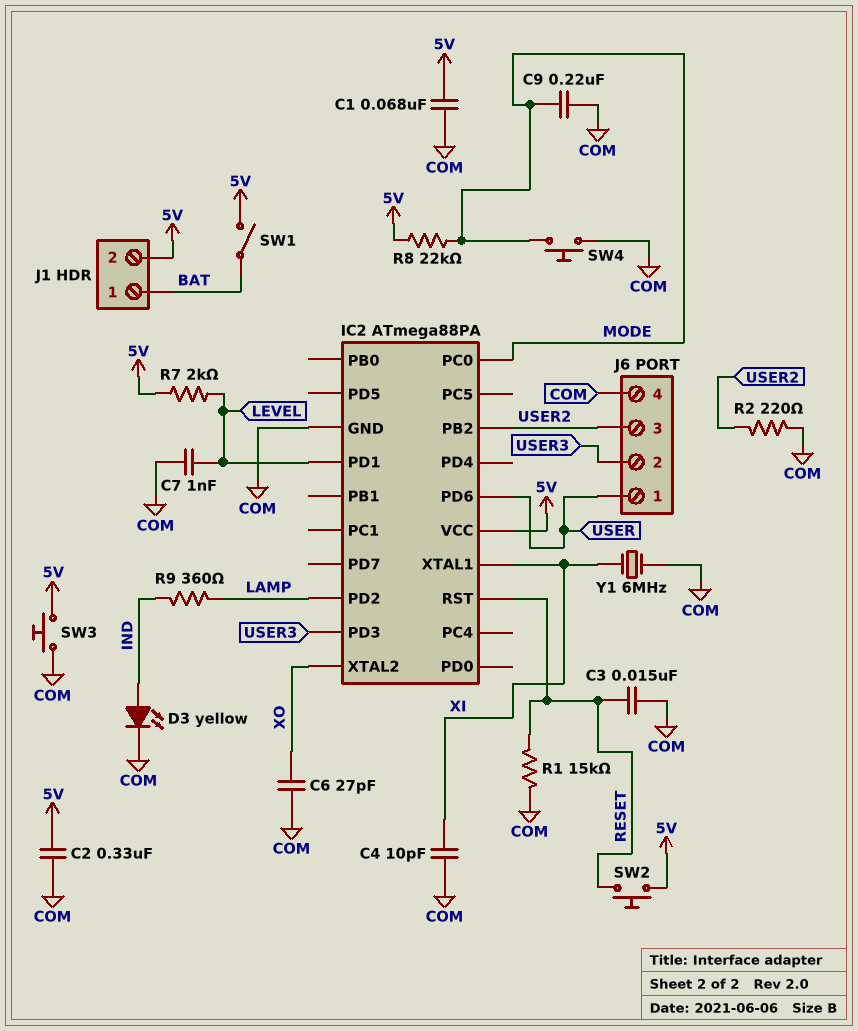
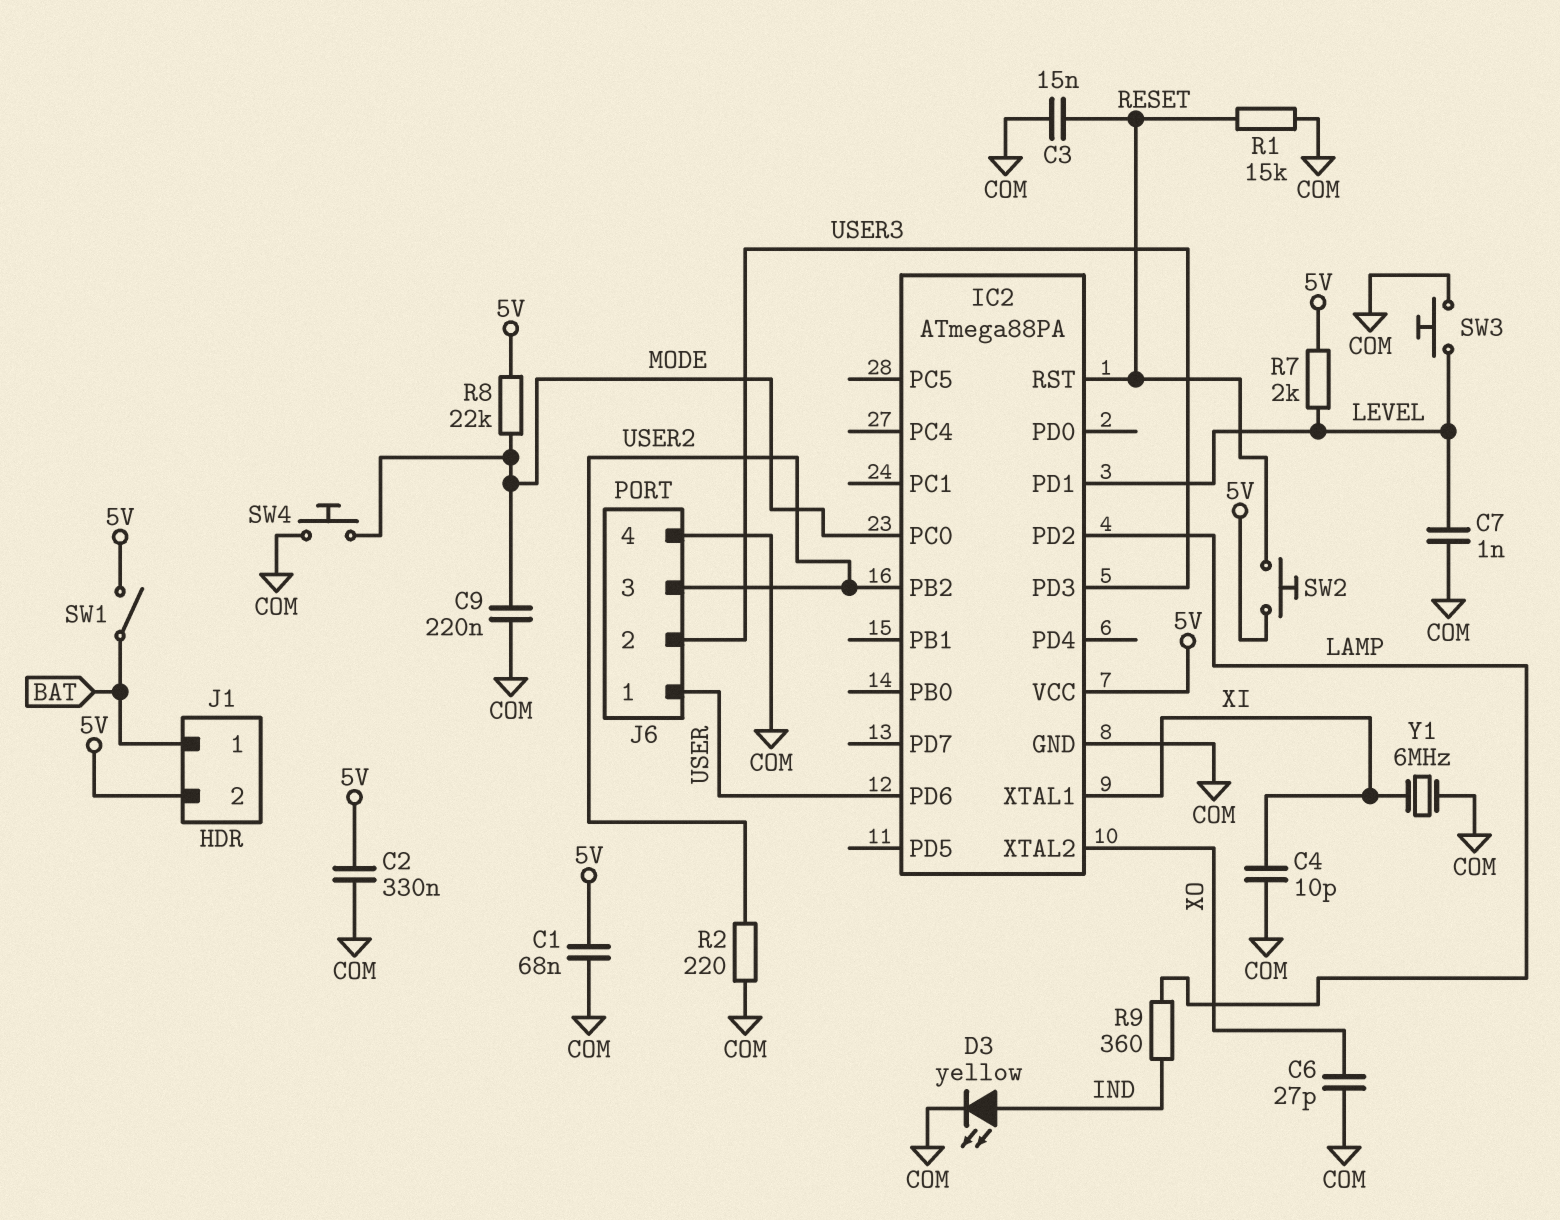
SW3: button (5V, COM) -> button (COM, LEVEL)

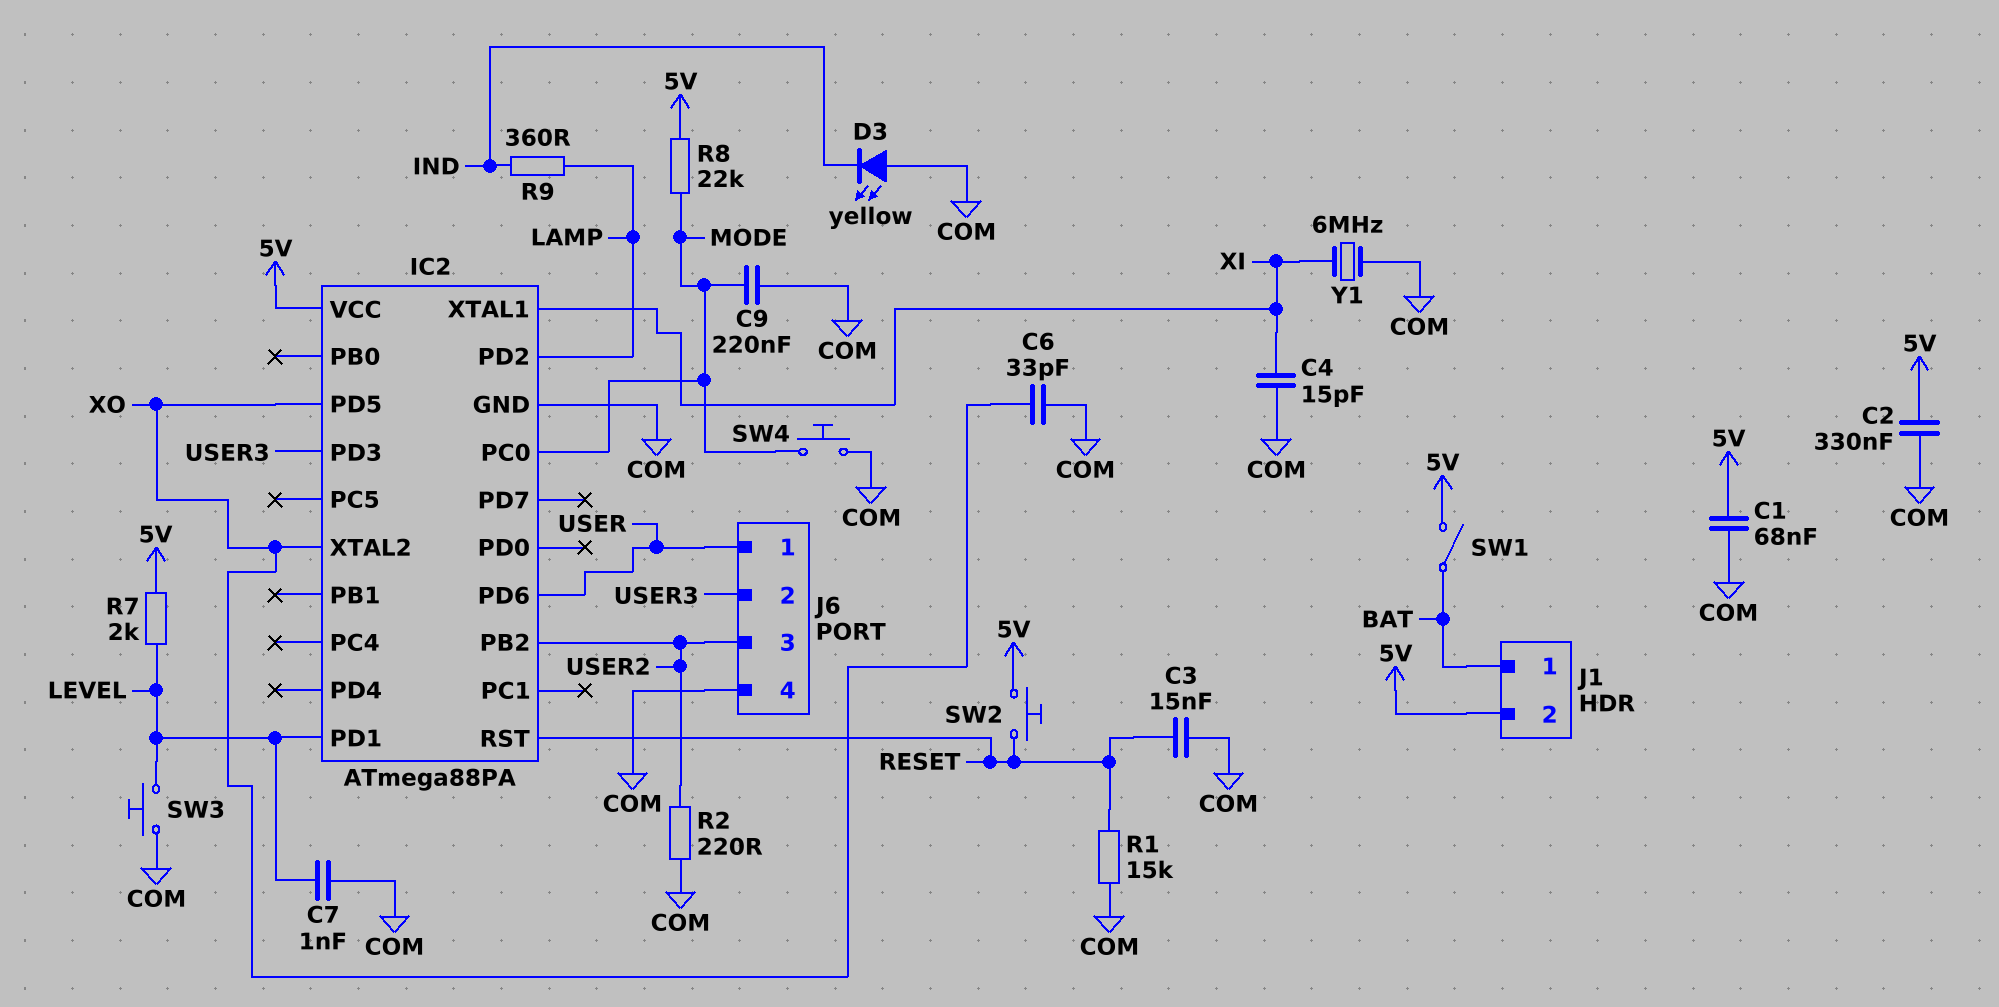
C4: 10pF (COM, XI) -> 15pF (COM, XI)
C6: 27pF (COM, XO) -> 33pF (COM, XO)
D3: LED yellow (A IND, K COM) -> LED yellow (A COM, K IND)
IC2 pin PD5: none -> XO

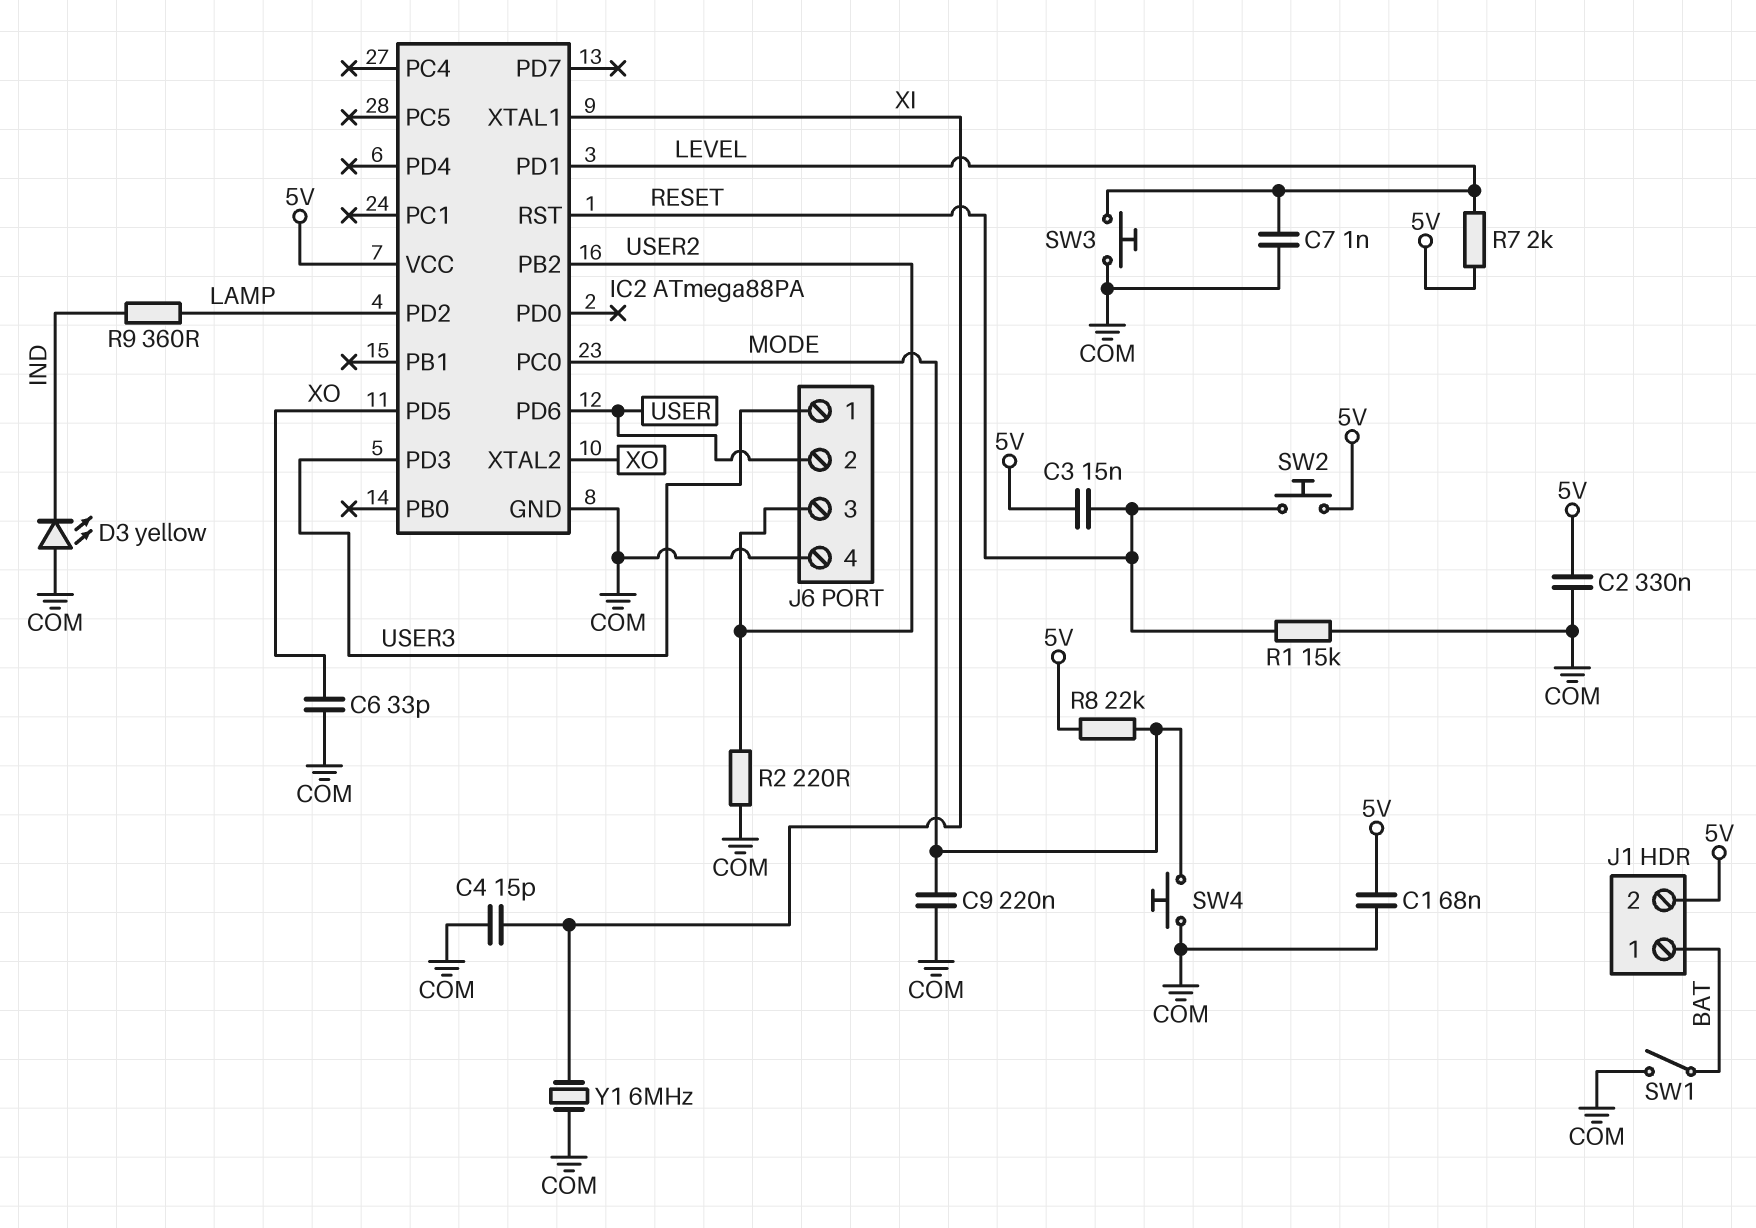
C3: 15nF (COM, RESET) -> 15nF (5V, RESET)
J6 pin 1: USER -> USER3
J6 pin 2: USER3 -> USER
SW1: switch (5V, BAT) -> switch (BAT, COM)

